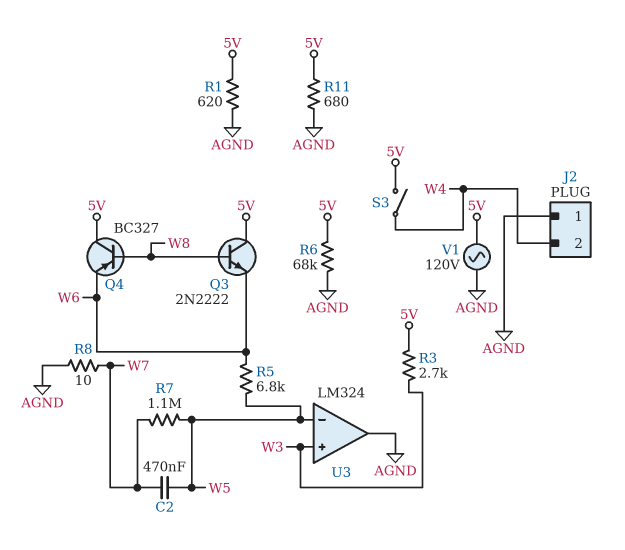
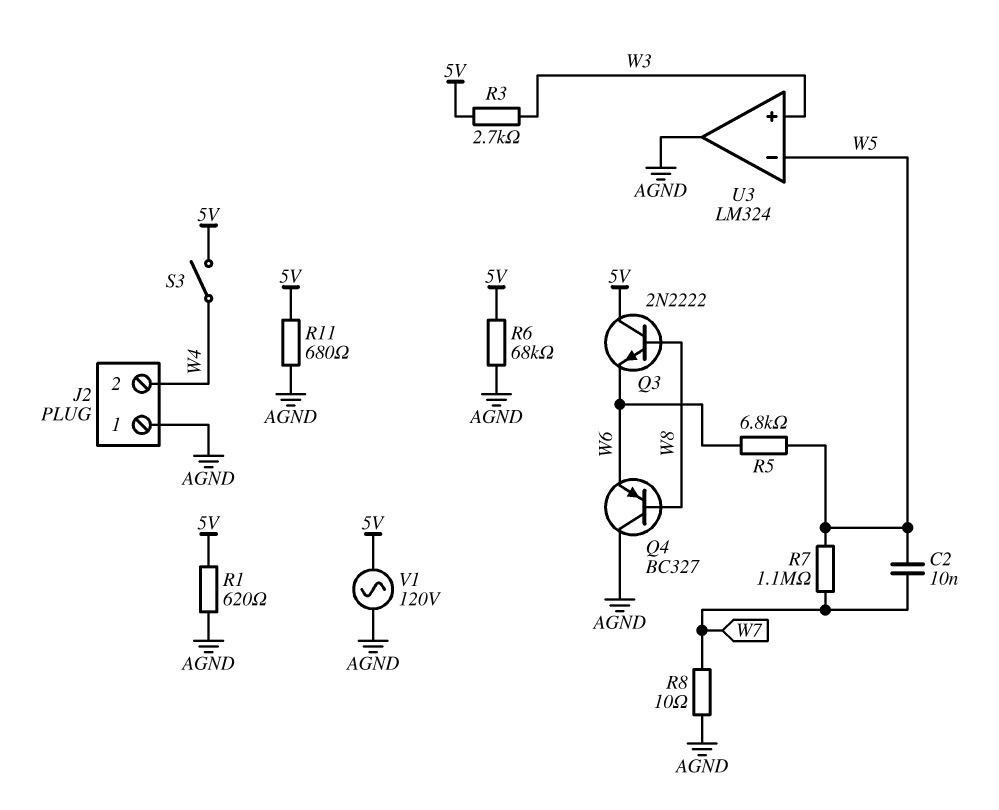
C2: 470nF (W5, W7) -> 10nF (W5, W7)
Q4: PNP BC327 (B W8, C 5V, E W6) -> PNP BC327 (B W8, C AGND, E W6)

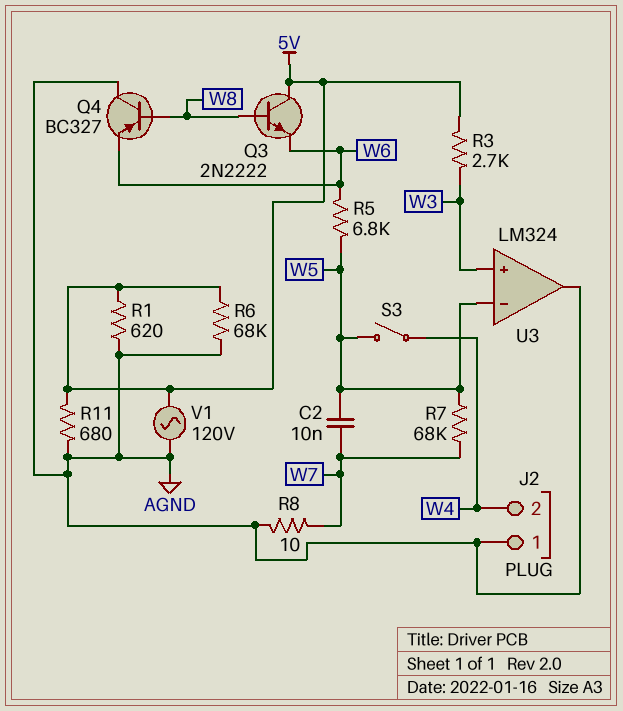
R7: 1.1M (W5, W7) -> 68k (W5, W7)
S3: switch (5V, W4) -> switch (W4, W5)

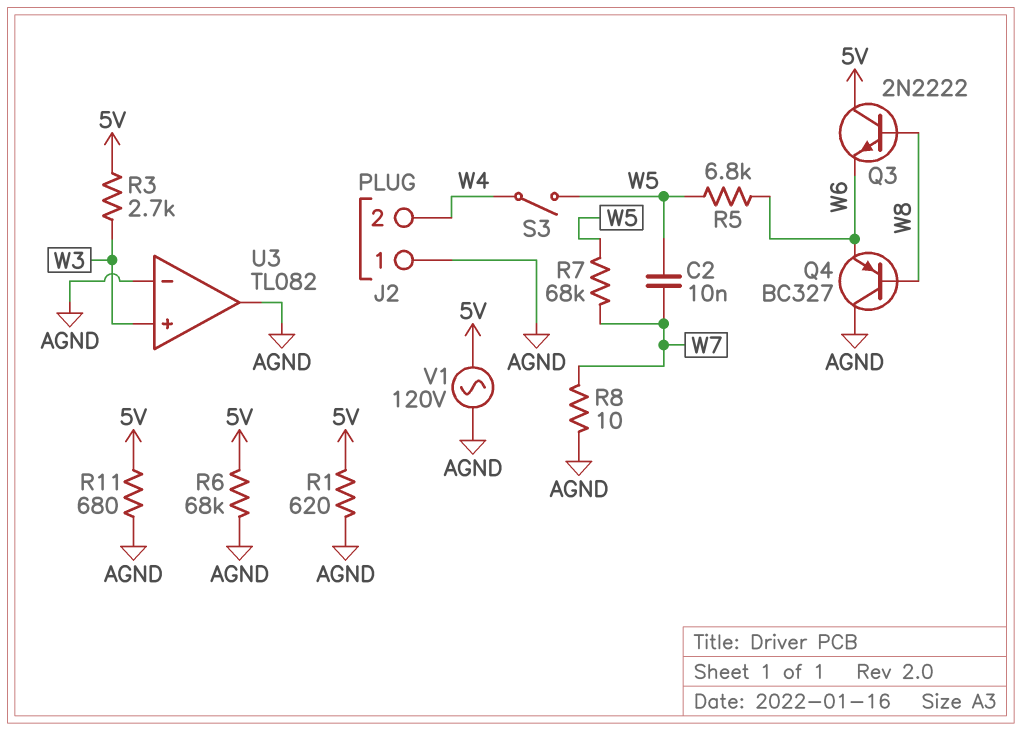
U3: LM324 -> TL082
U3 pin in-: W5 -> AGND

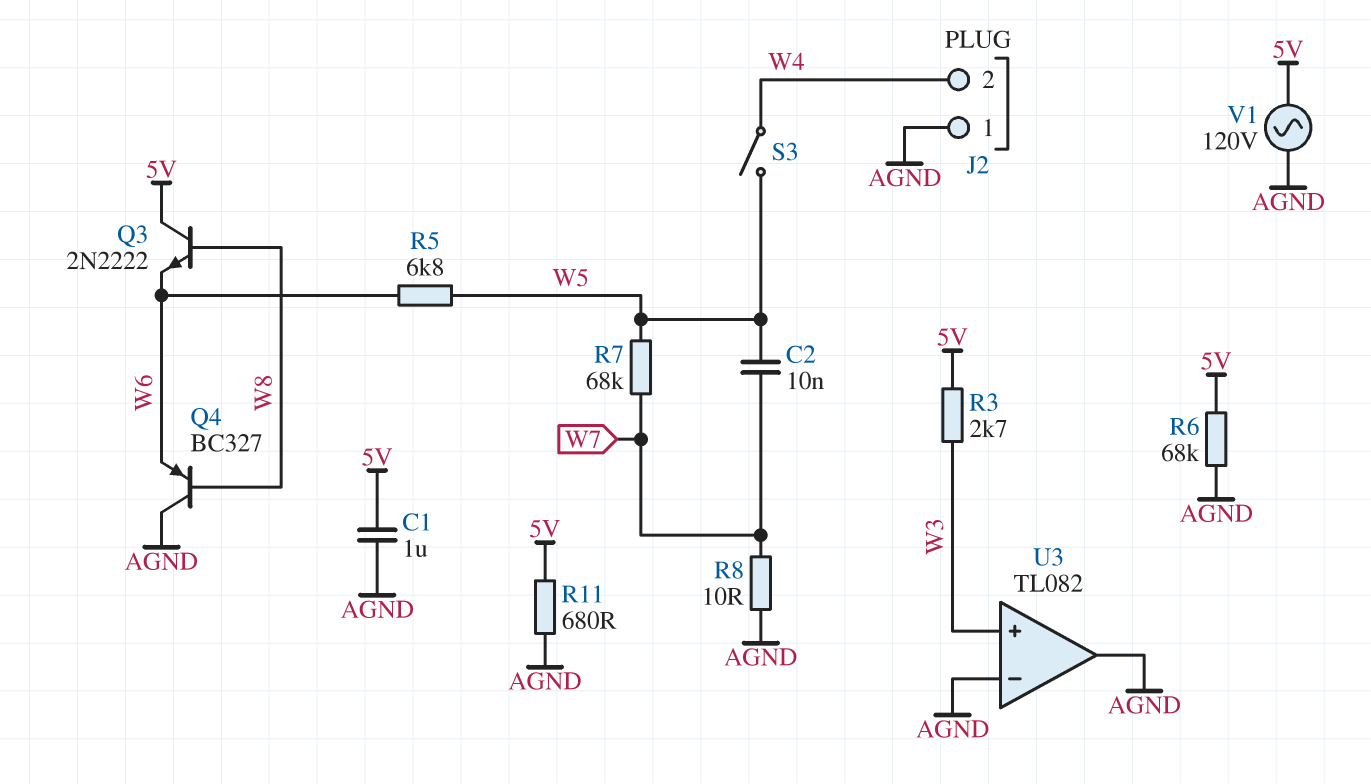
C1: none -> 1uF (5V, AGND)
R1: 620 (5V, AGND) -> none

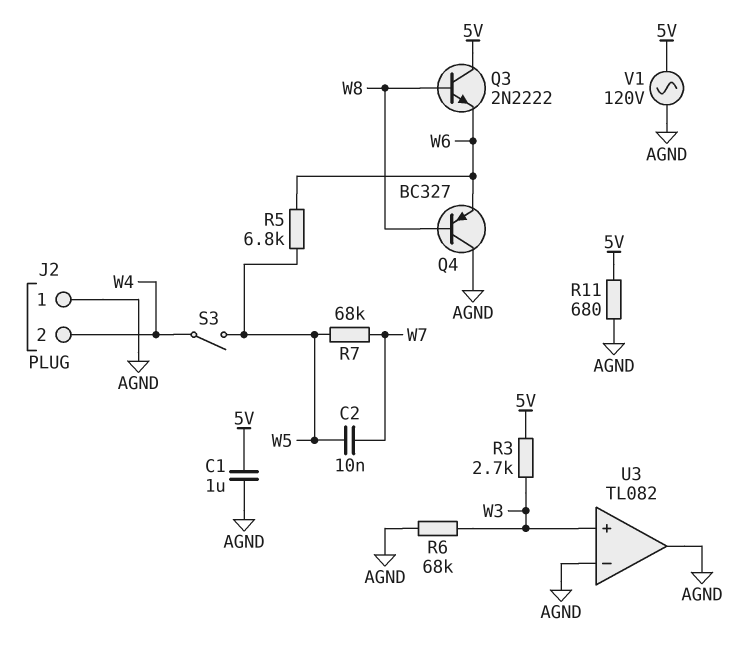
R6: 68k (5V, AGND) -> 68k (AGND, W3)
R8: 10 (AGND, W7) -> none

